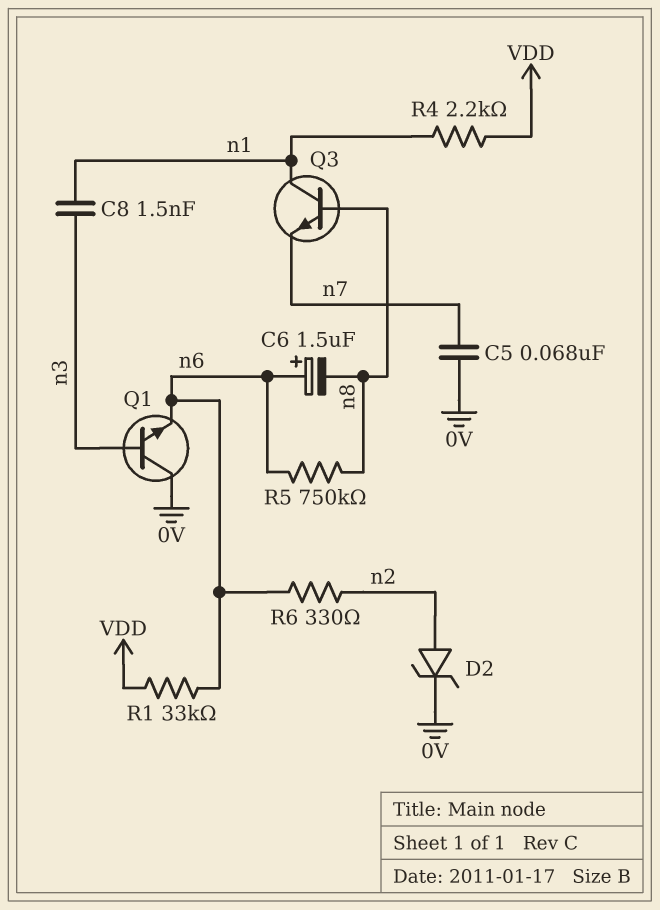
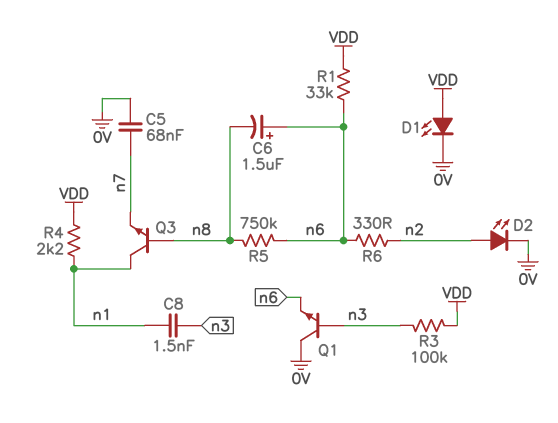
D1: none -> LED (A VDD, K 0V)
D2: zener (A n2, K 0V) -> LED (A n2, K 0V)
R3: none -> 100k (VDD, n3)

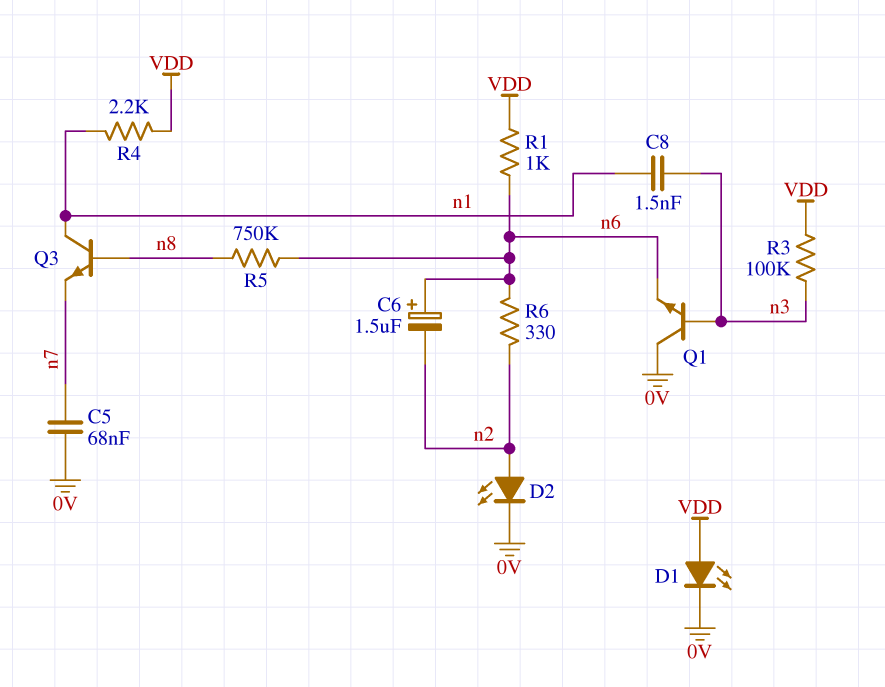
C6: 1.5uF (plus n6, minus n8) -> 1.5uF (plus n6, minus n2)
R1: 33k (VDD, n6) -> 1k (VDD, n6)

